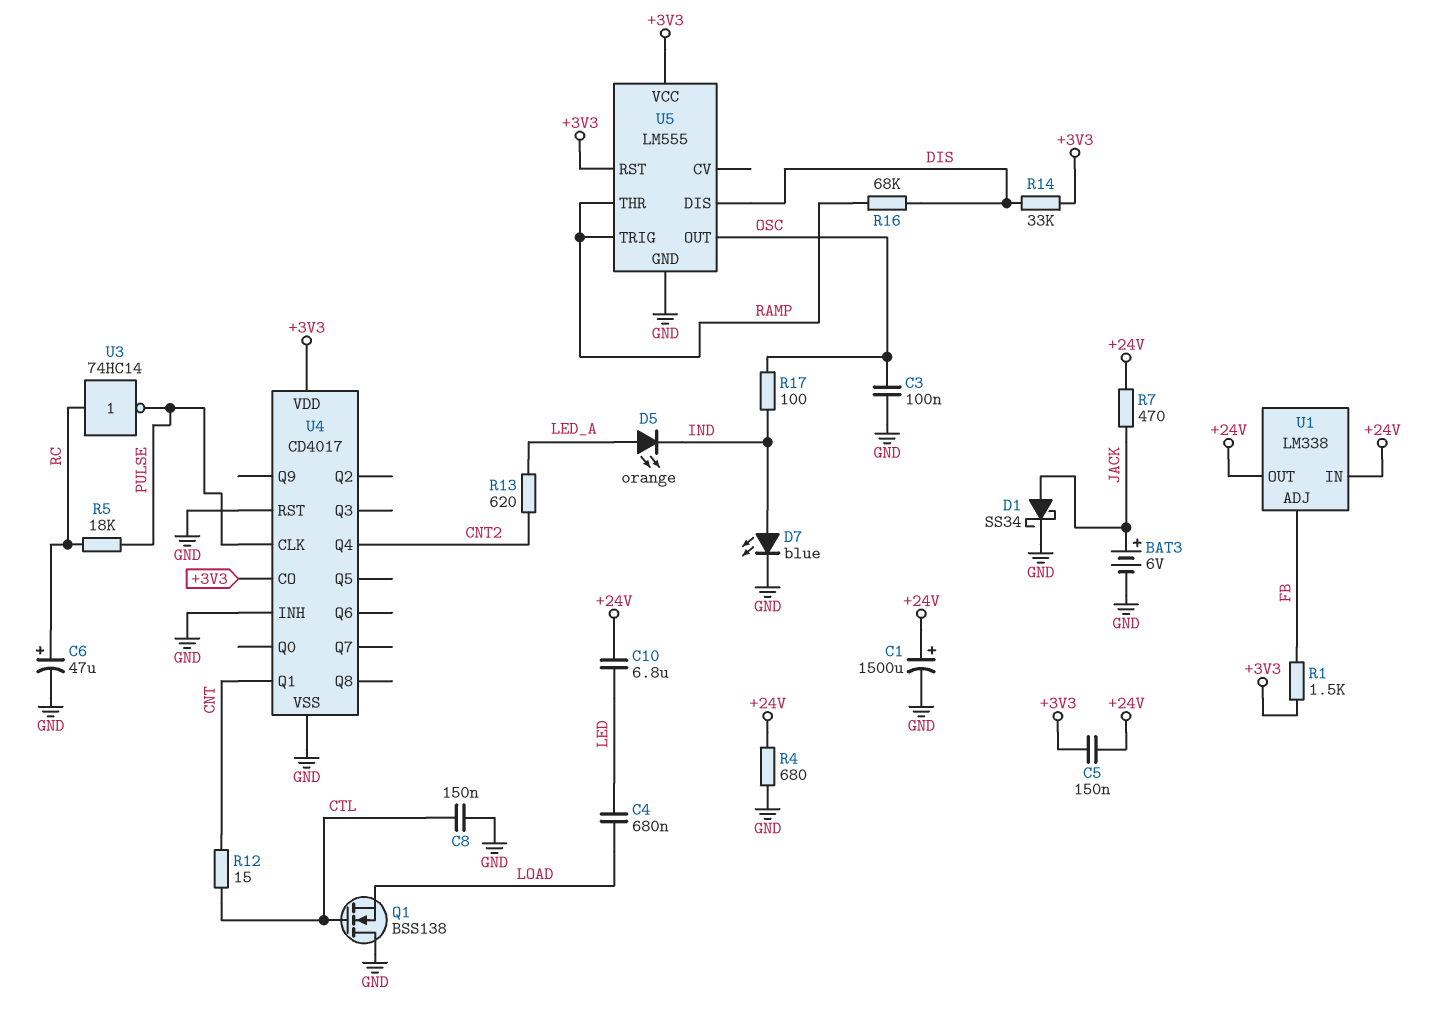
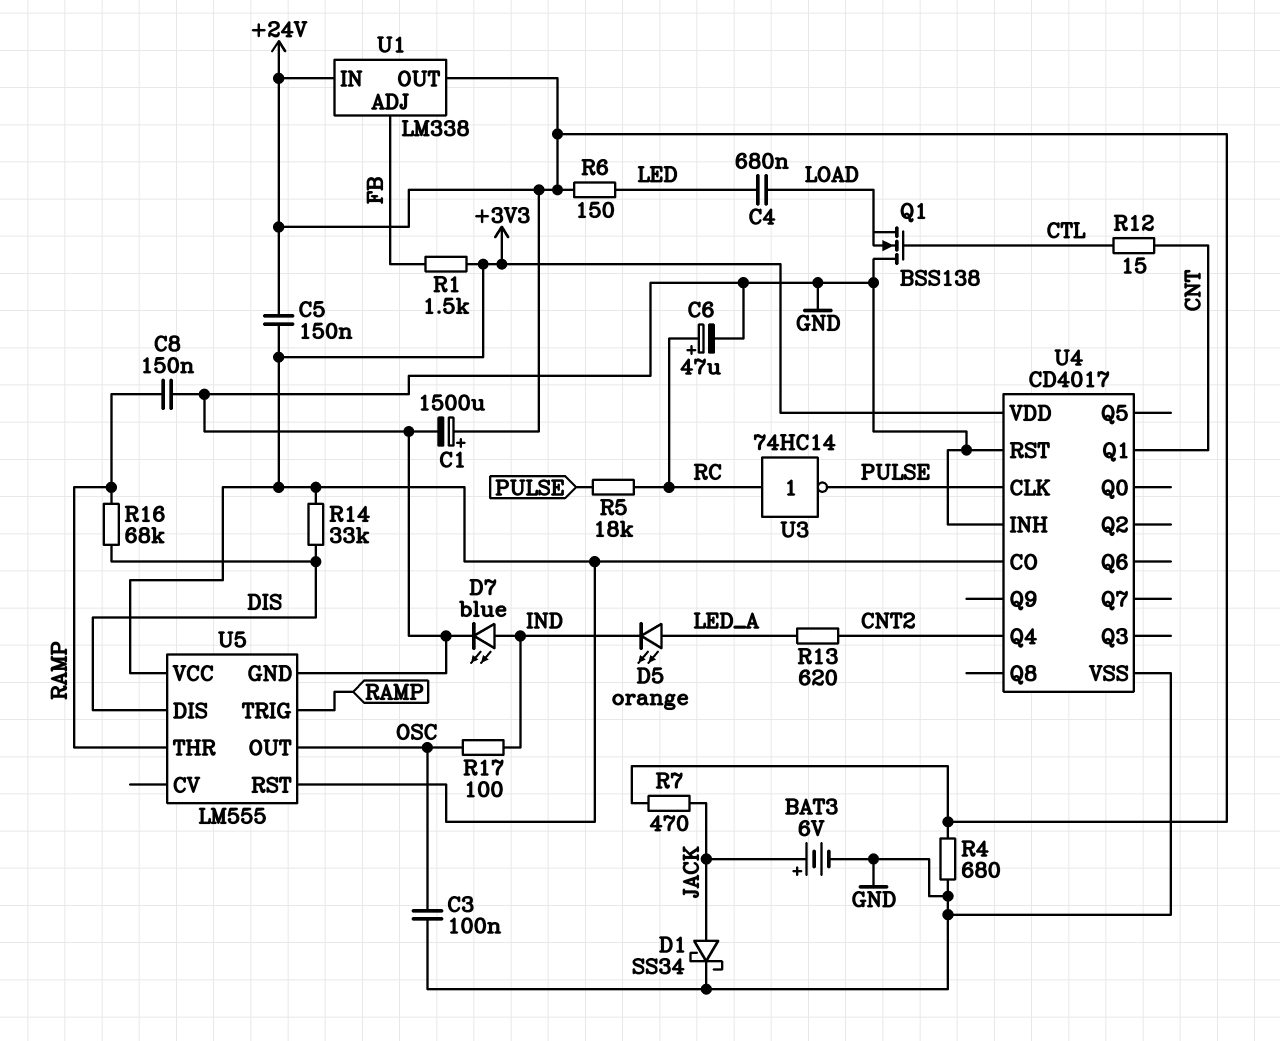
C8: 150nF (CTL, GND) -> 150nF (GND, RAMP)
C10: 6.8uF (+24V, LED) -> none
R6: none -> 150 (+24V, LED)

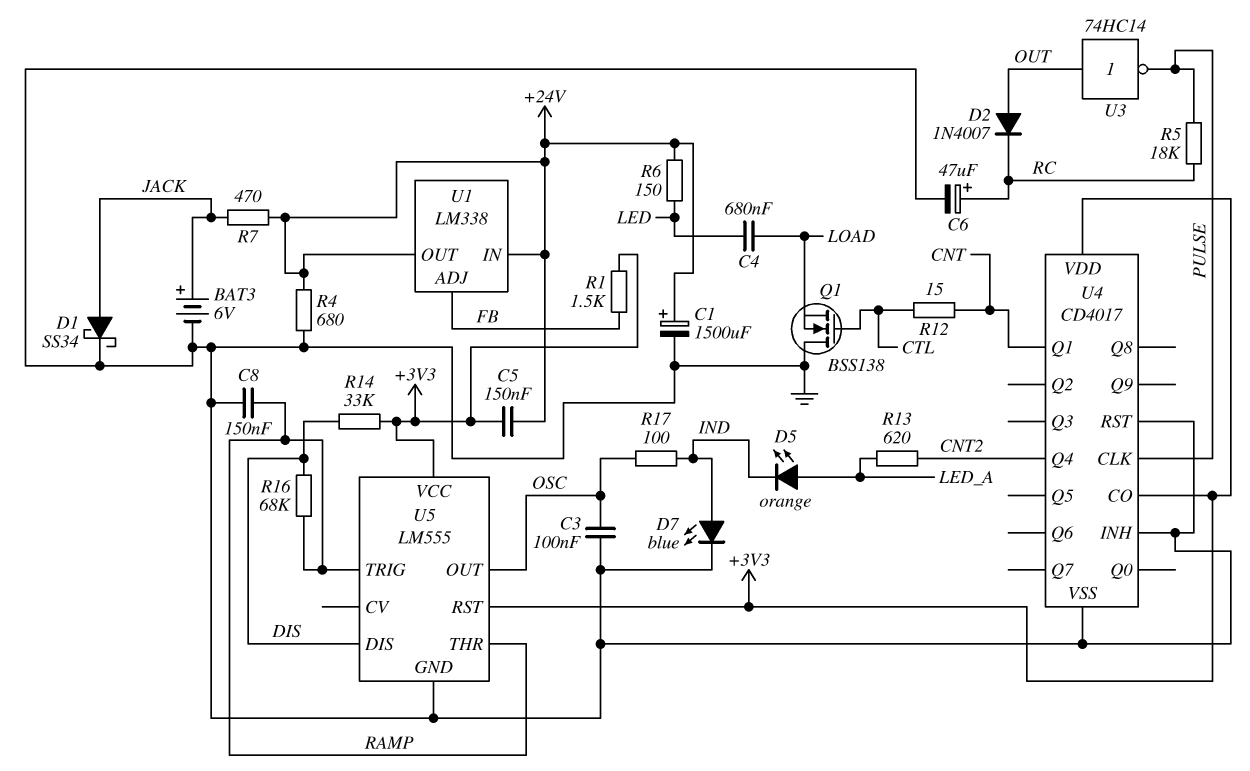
D2: none -> diode 1N4007 (A OUT, K RC)
U3: NOT 74HC14 (in RC, out PULSE) -> NOT 74HC14 (in OUT, out PULSE)

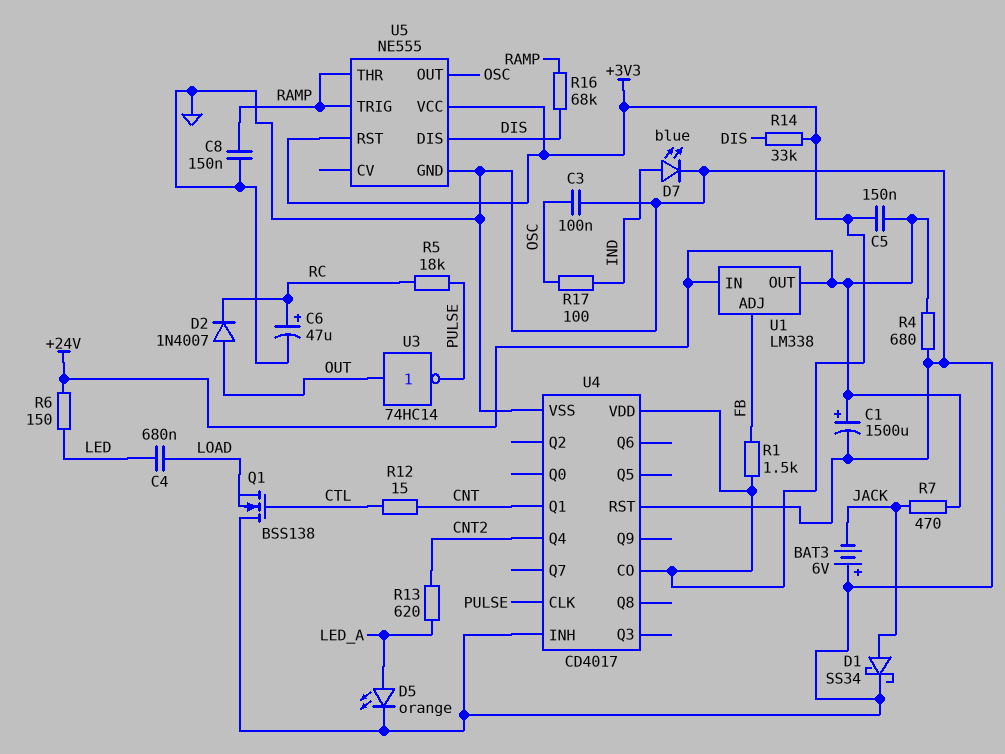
BAT3: 6V (plus JACK, minus GND) -> 6V (plus GND, minus JACK)
D5: LED orange (A LED_A, K IND) -> LED orange (A LED_A, K GND)
U5: LM555 -> NE555

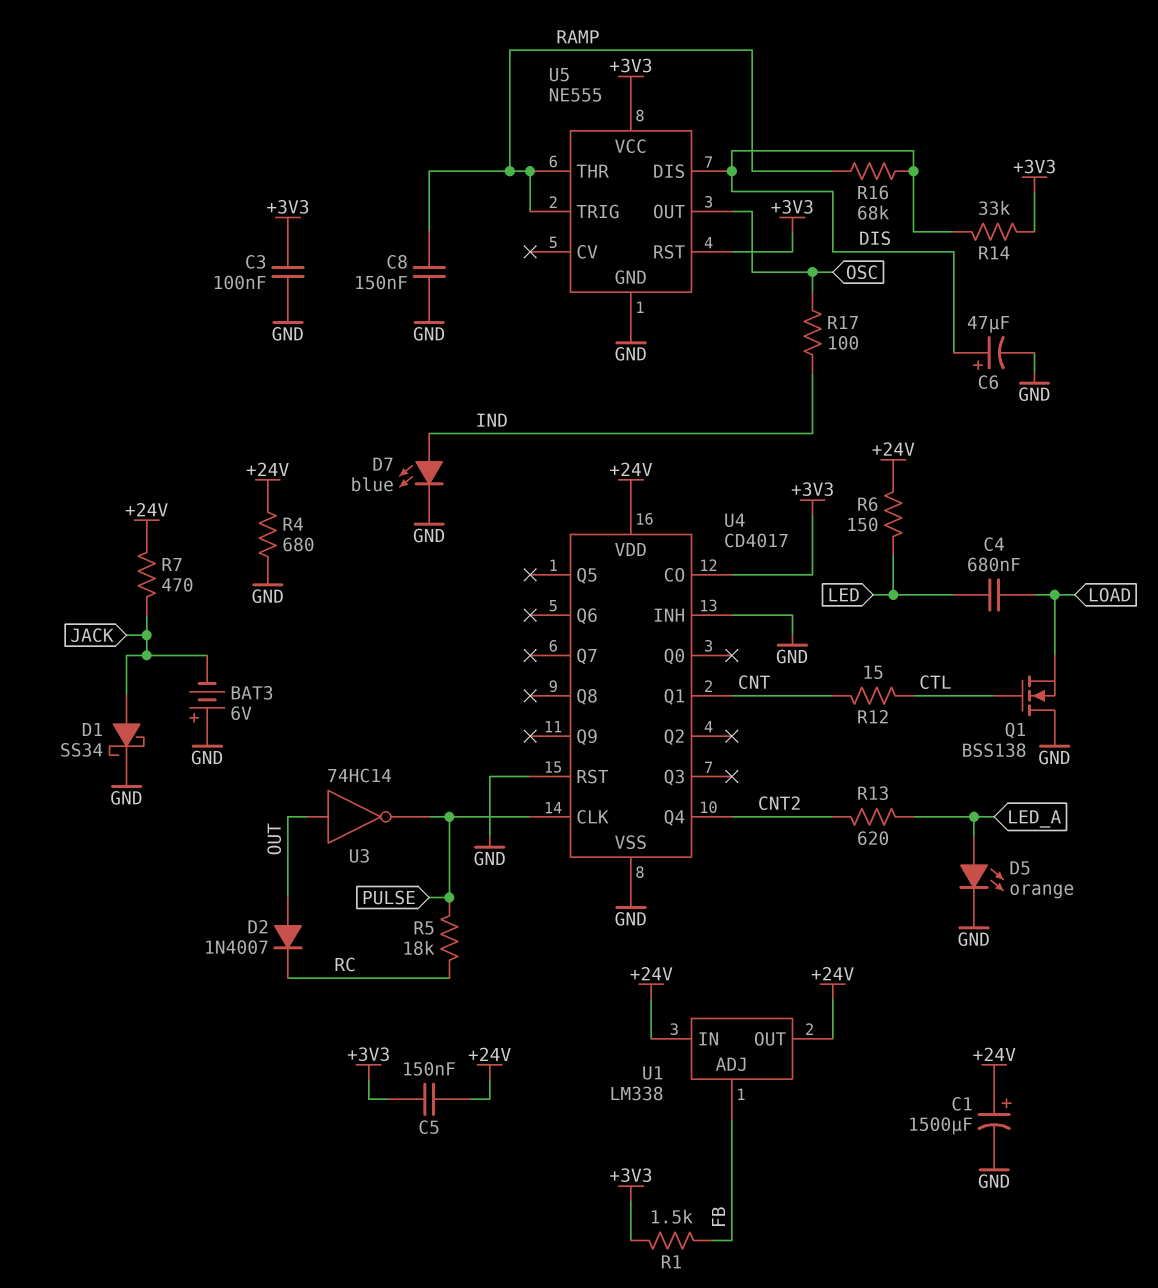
C3: 100nF (GND, OSC) -> 100nF (+3V3, GND)
C6: 47uF (plus RC, minus GND) -> 47uF (plus DIS, minus GND)
U4 pin VDD: +3V3 -> +24V

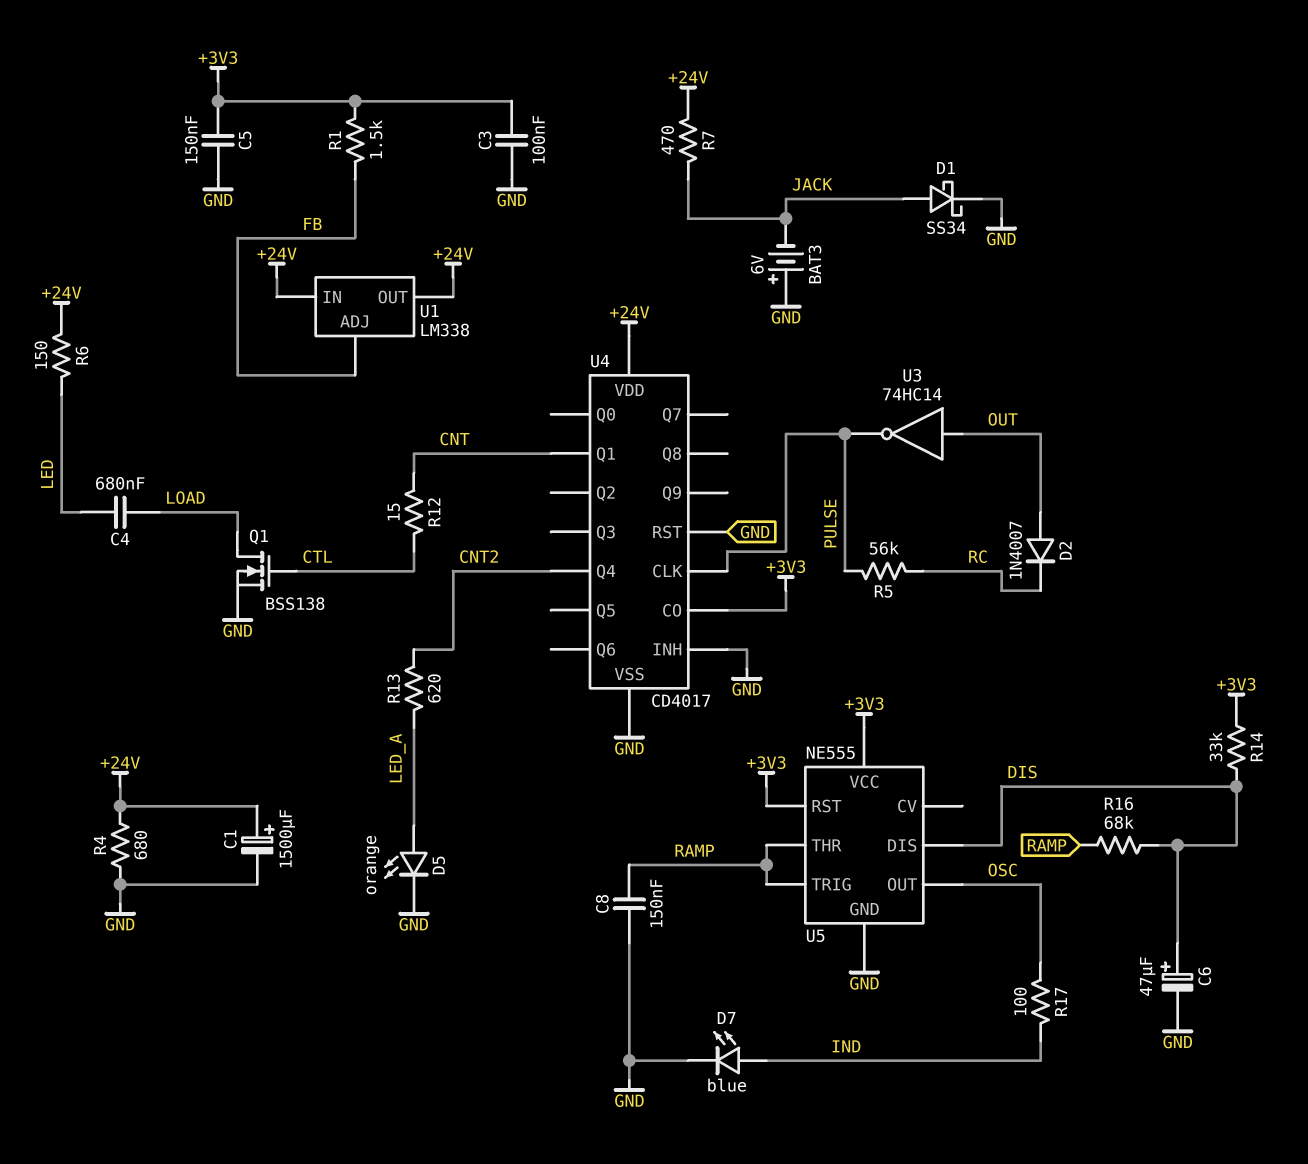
C5: 150nF (+3V3, +24V) -> 150nF (+3V3, GND)
Q1: NMOS BSS138 (G CTL, D GND, S LOAD) -> NMOS BSS138 (G CTL, D LOAD, S GND)
R5: 18k (PULSE, RC) -> 56k (PULSE, RC)

